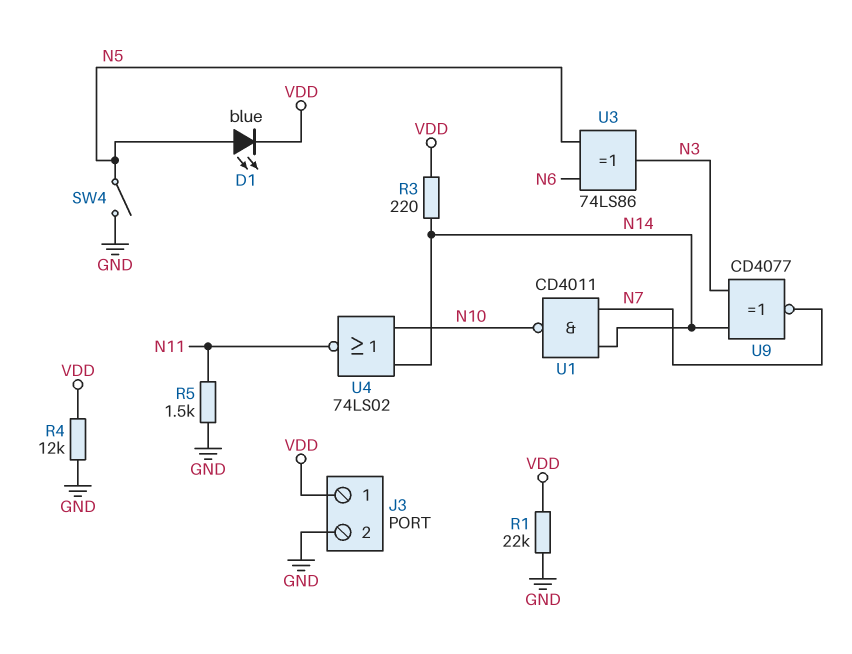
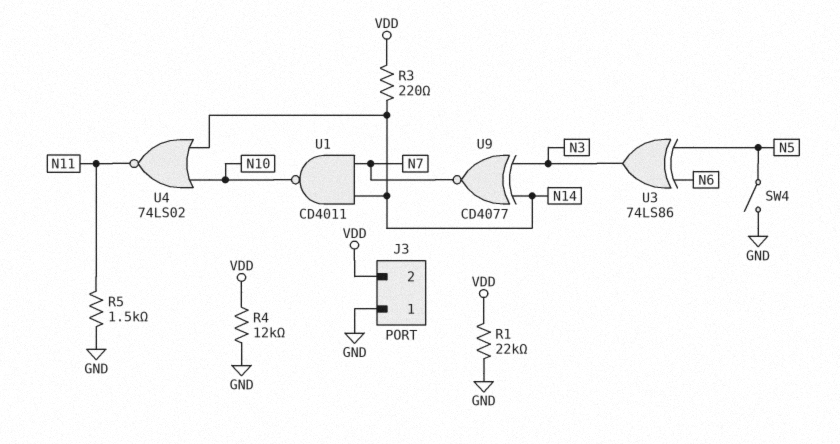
D1: LED blue (A N5, K VDD) -> none
J3 pin 1: VDD -> GND
J3 pin 2: GND -> VDD

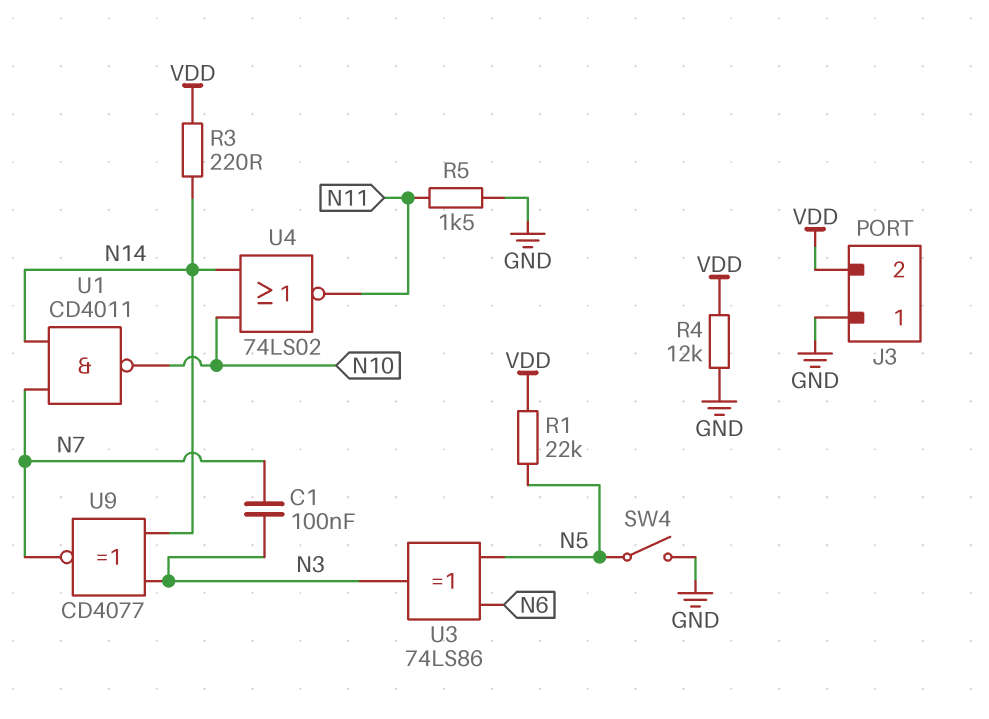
C1: none -> 100nF (N3, N7)
R1: 22k (GND, VDD) -> 22k (N5, VDD)

